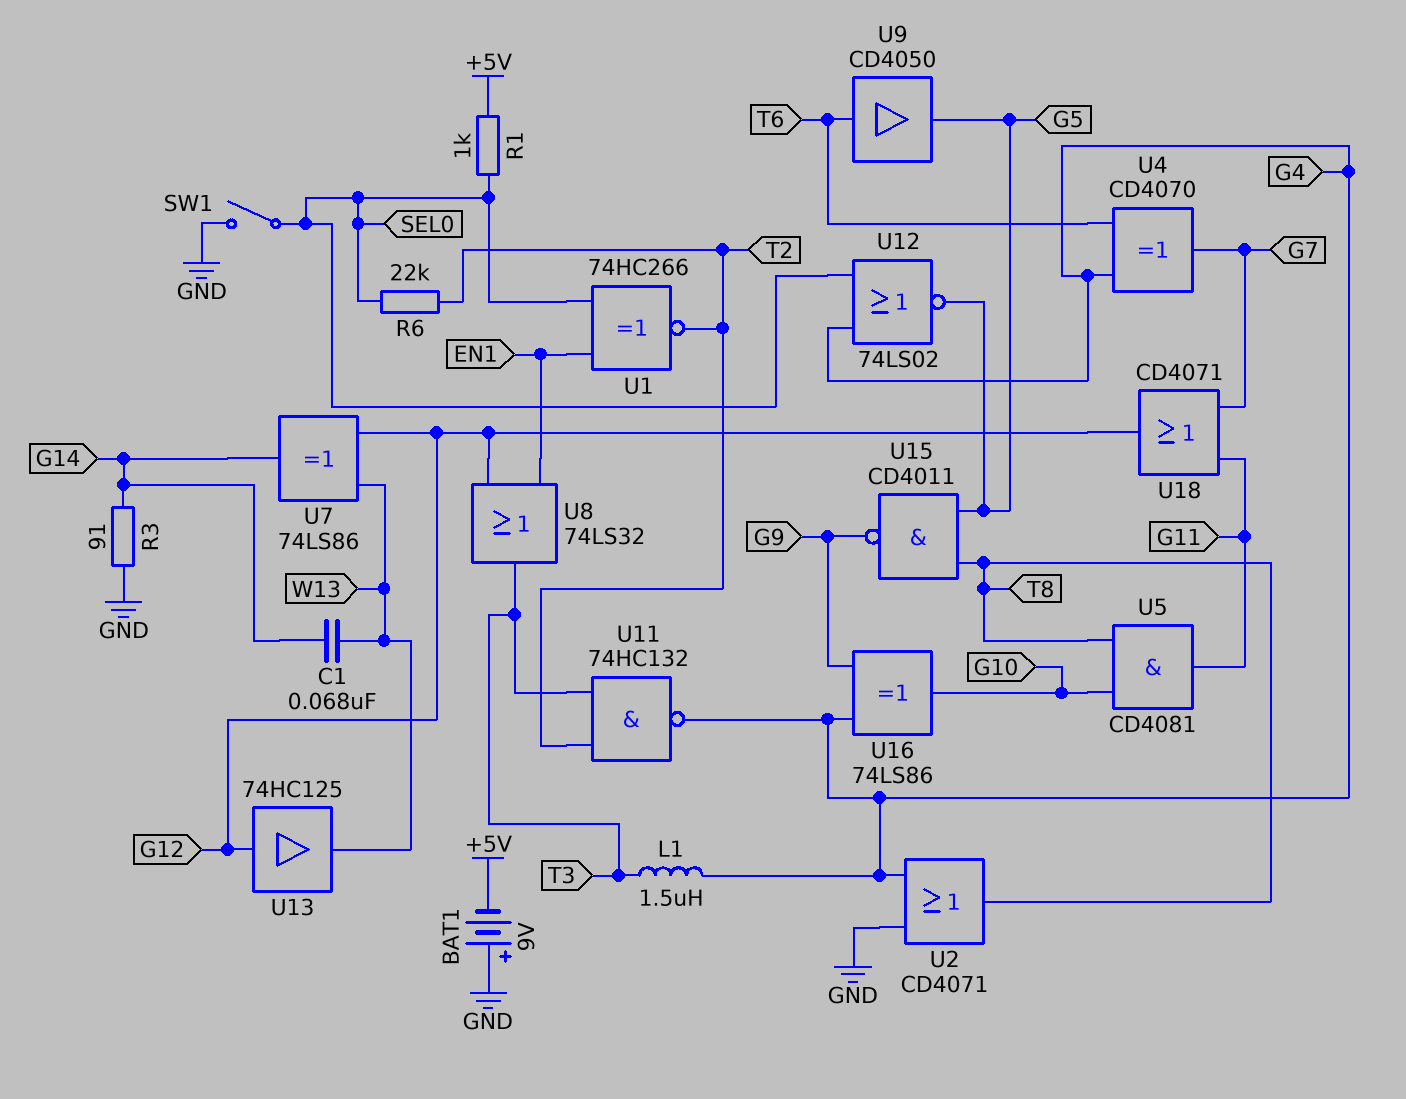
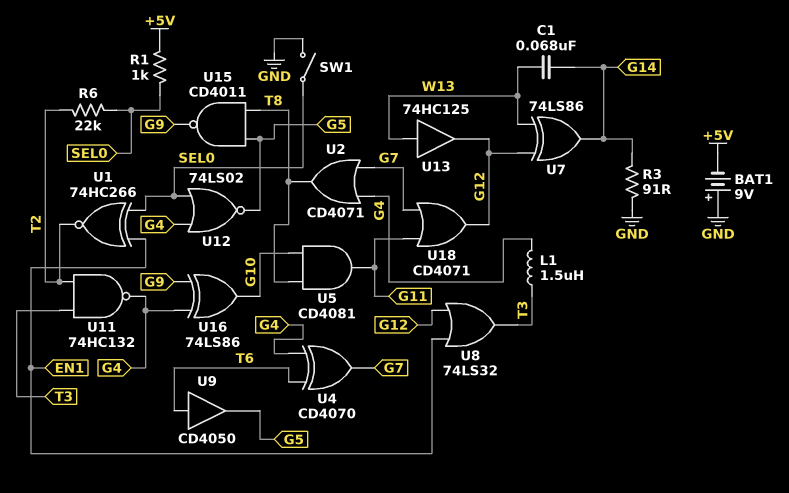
U2: OR CD4071 (in G4, in GND, out T8) -> OR CD4071 (in G4, in G7, out T8)
U13: buffer 74HC125 (in G12, out W13) -> buffer 74HC125 (in W13, out G12)

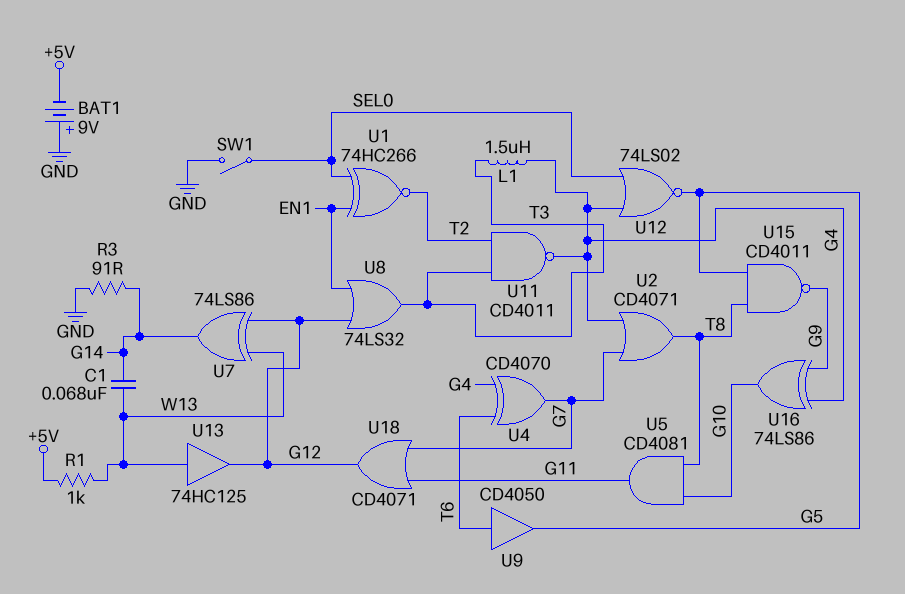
R1: 1k (+5V, SEL0) -> 1k (+5V, W13)
R6: 22k (SEL0, T2) -> none
U11: NAND 74HC132 (in T2, in T3, out G4) -> NAND CD4011 (in T2, in T3, out G4)

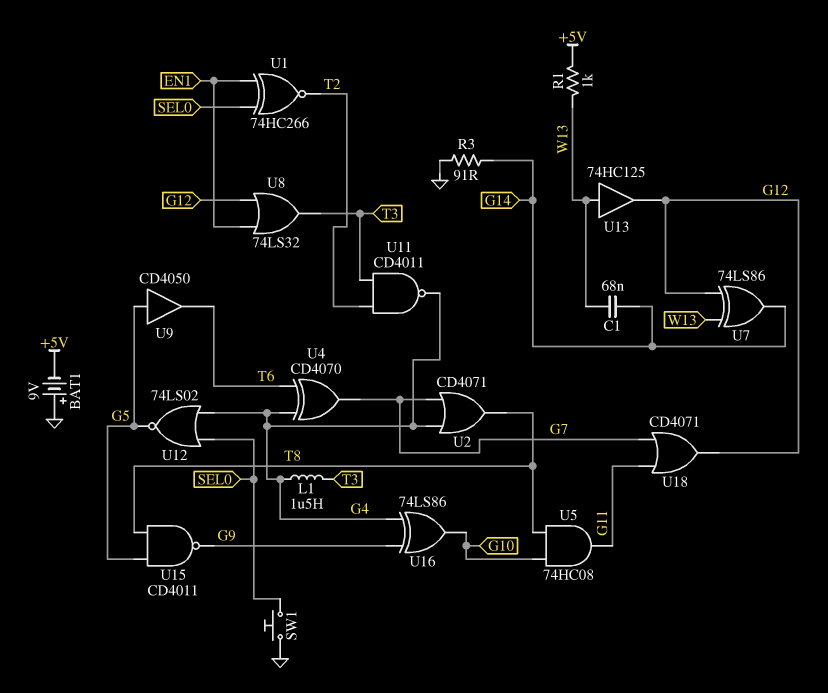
SW1: switch (GND, SEL0) -> button (GND, SEL0)
U5: AND CD4081 (in G10, in T8, out G11) -> AND 74HC08 (in G10, in T8, out G11)
U9: buffer CD4050 (in T6, out G5) -> buffer CD4050 (in G5, out T6)

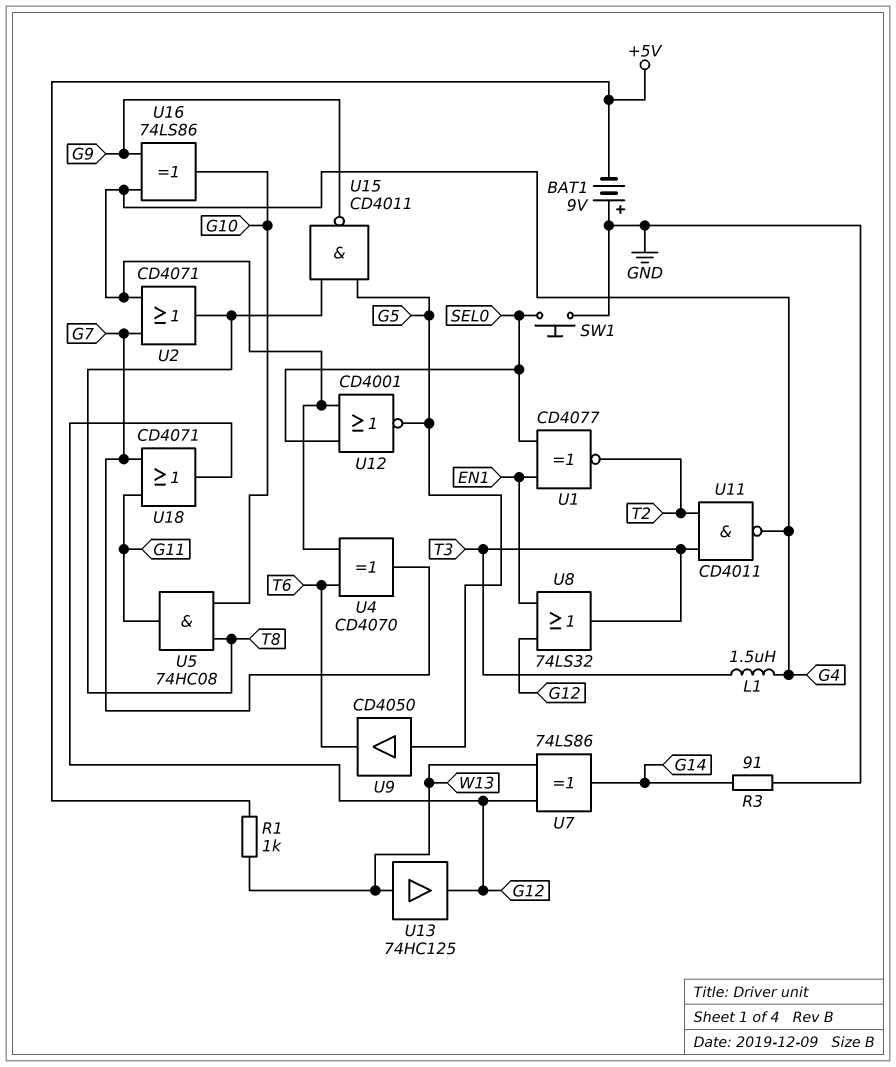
C1: 68nF (G14, W13) -> none
U1: XNOR 74HC266 (in EN1, in SEL0, out T2) -> XNOR CD4077 (in EN1, in SEL0, out T2)
U12: NOR 74LS02 (in G4, in SEL0, out G5) -> NOR CD4001 (in G4, in SEL0, out G5)

